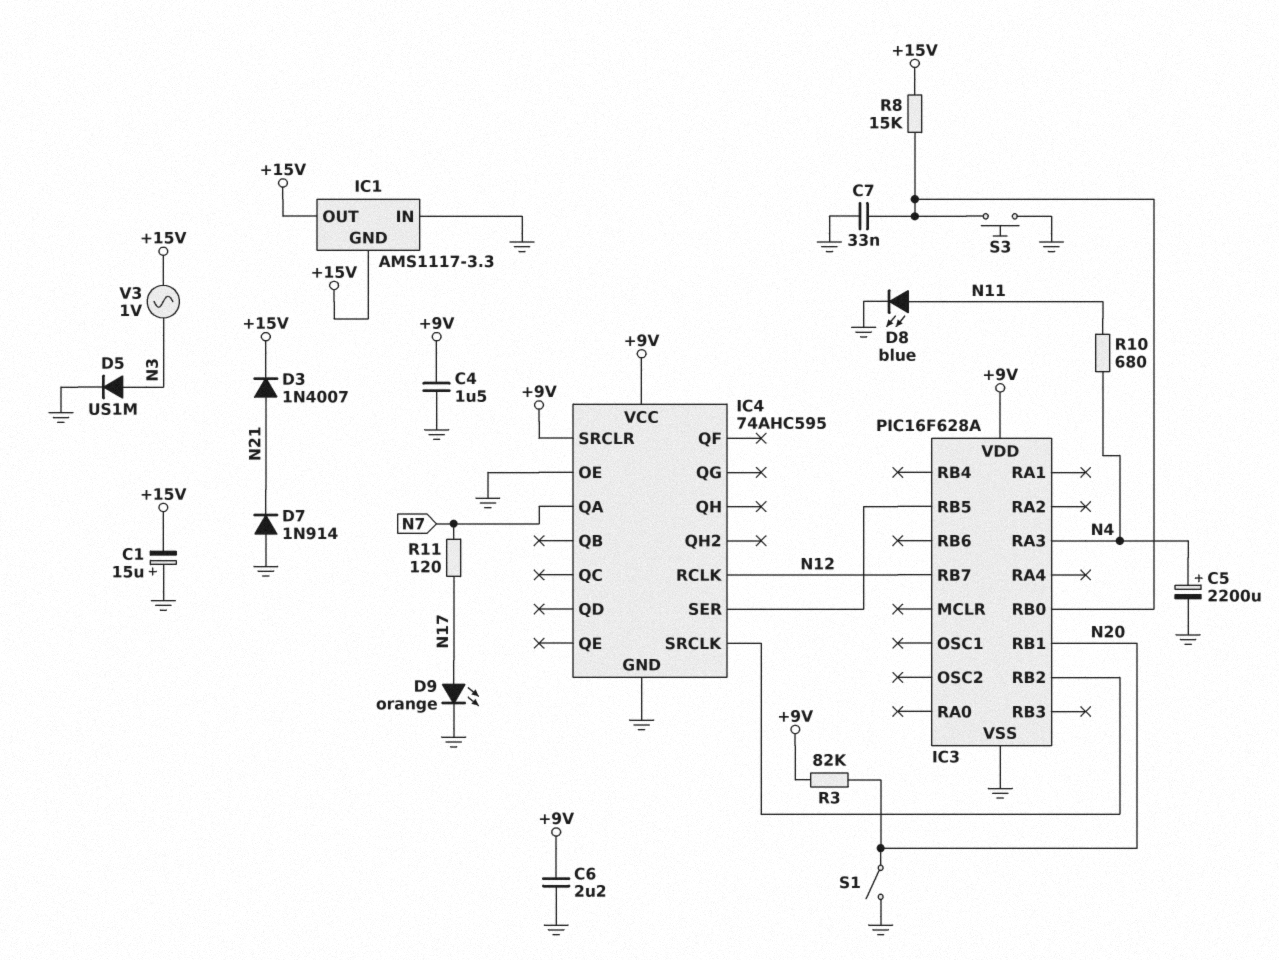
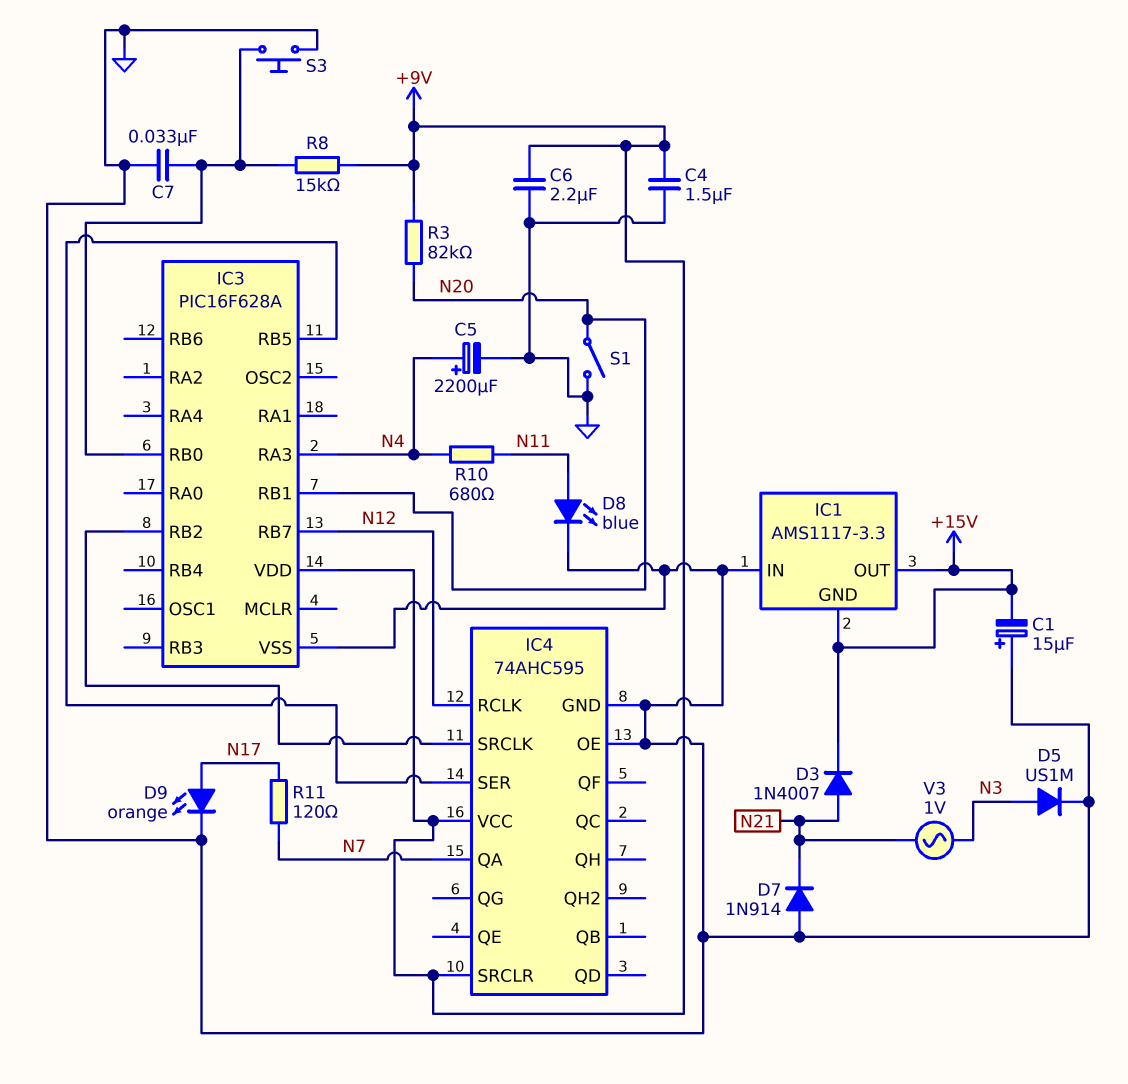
R8: 15k (+15V, IC3/RB0) -> 15k (+9V, IC3/RB0)
V3: AC 1V (+15V, N3) -> AC 1V (N3, N21)

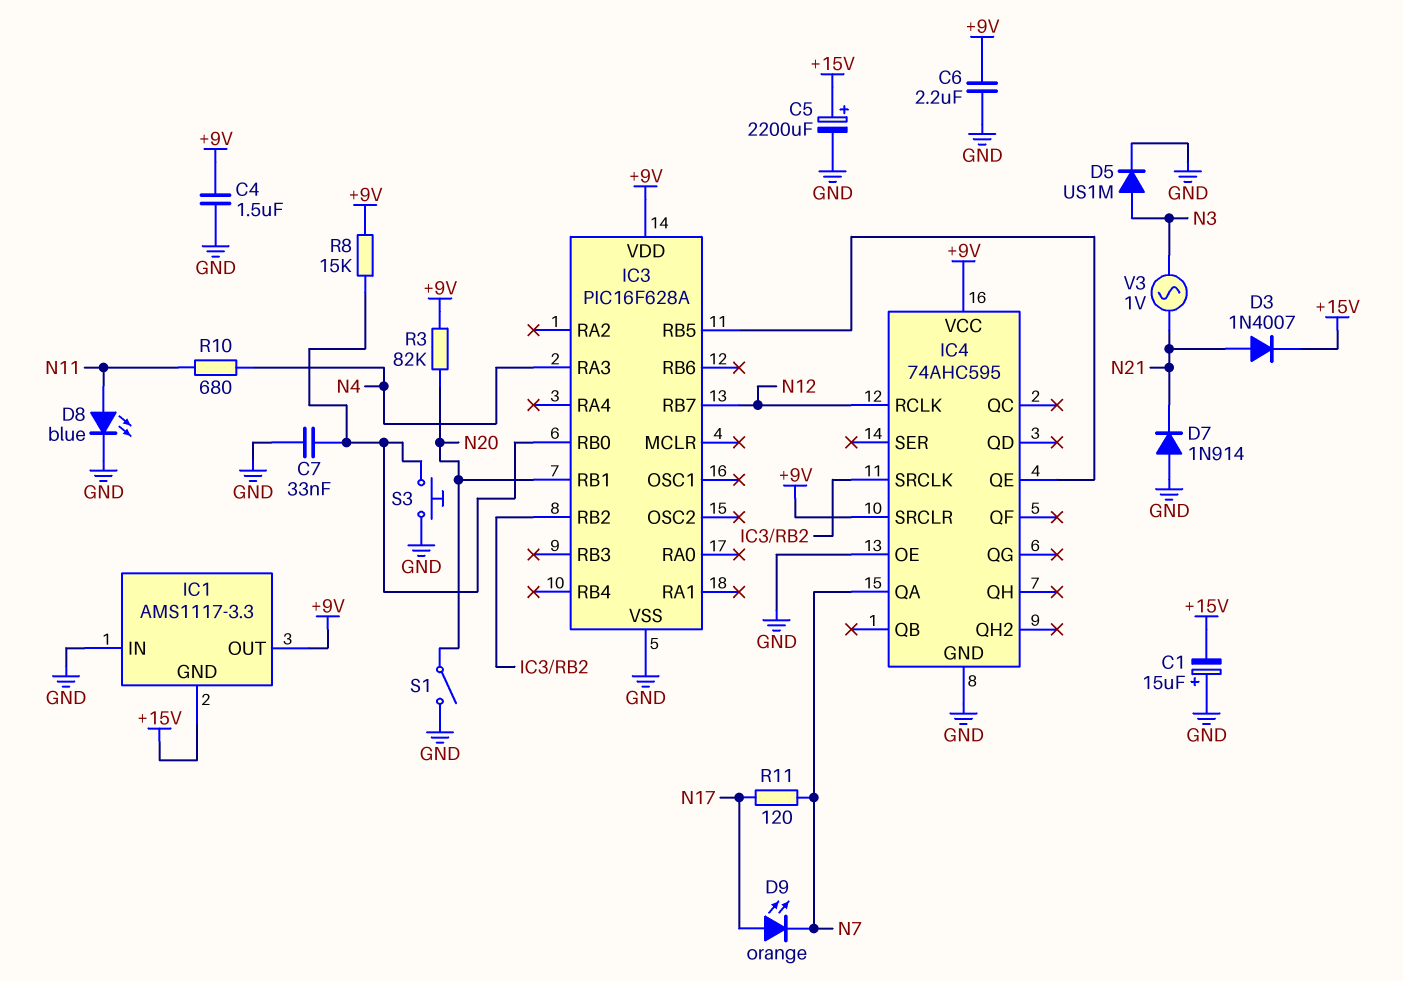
C5: 2200uF (plus N4, minus GND) -> 2200uF (plus +15V, minus GND)
D9: LED orange (A N17, K GND) -> LED orange (A N17, K N7)
IC1 pin OUT: +15V -> +9V
IC4 pin QE: none -> IC3/RB5
IC4 pin SER: IC3/RB5 -> none

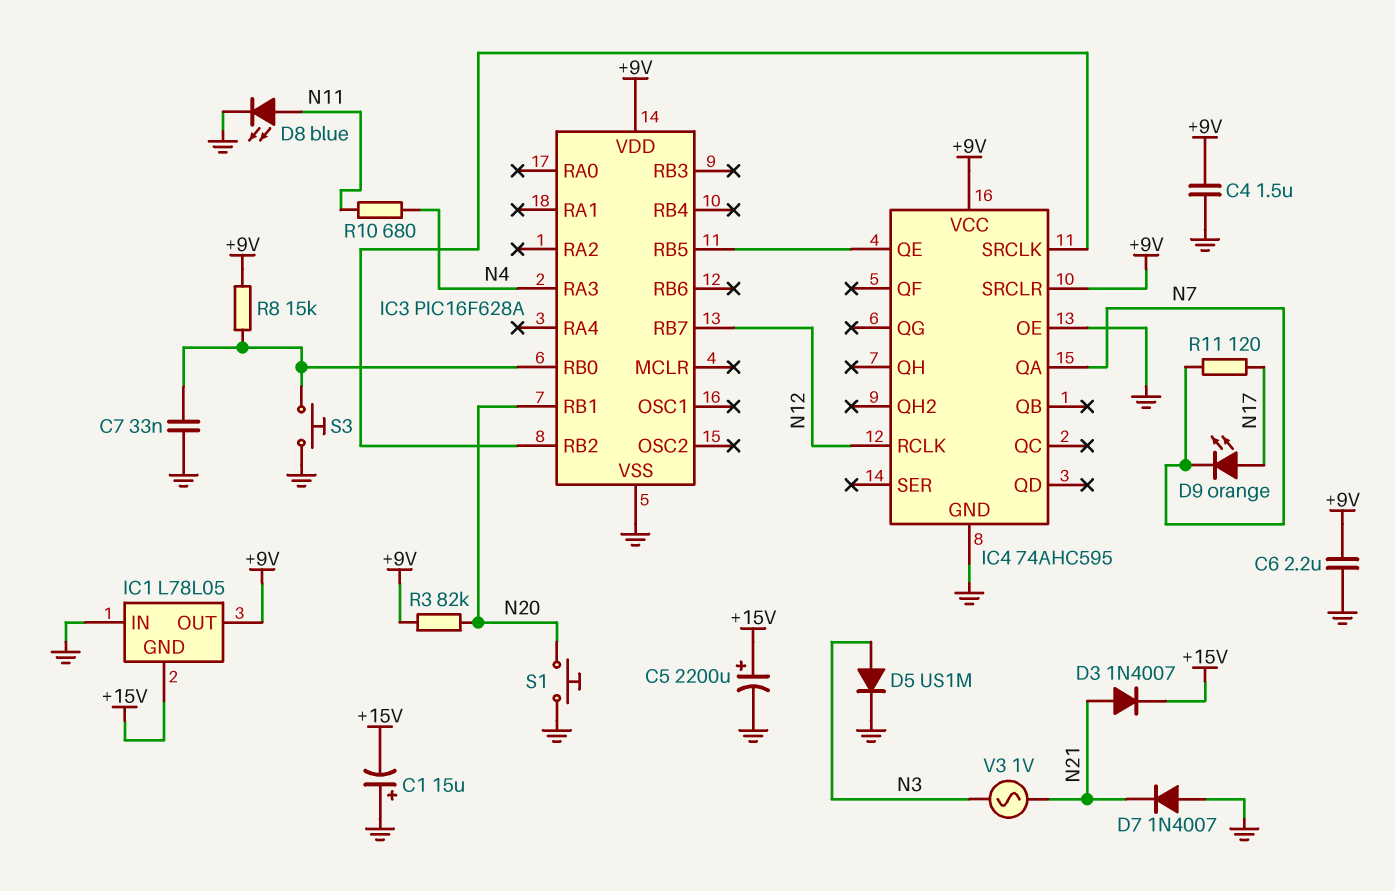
D7: diode 1N914 (A GND, K N21) -> diode 1N4007 (A GND, K N21)
IC1: AMS1117-3.3 -> L78L05
S1: switch (GND, N20) -> button (GND, N20)

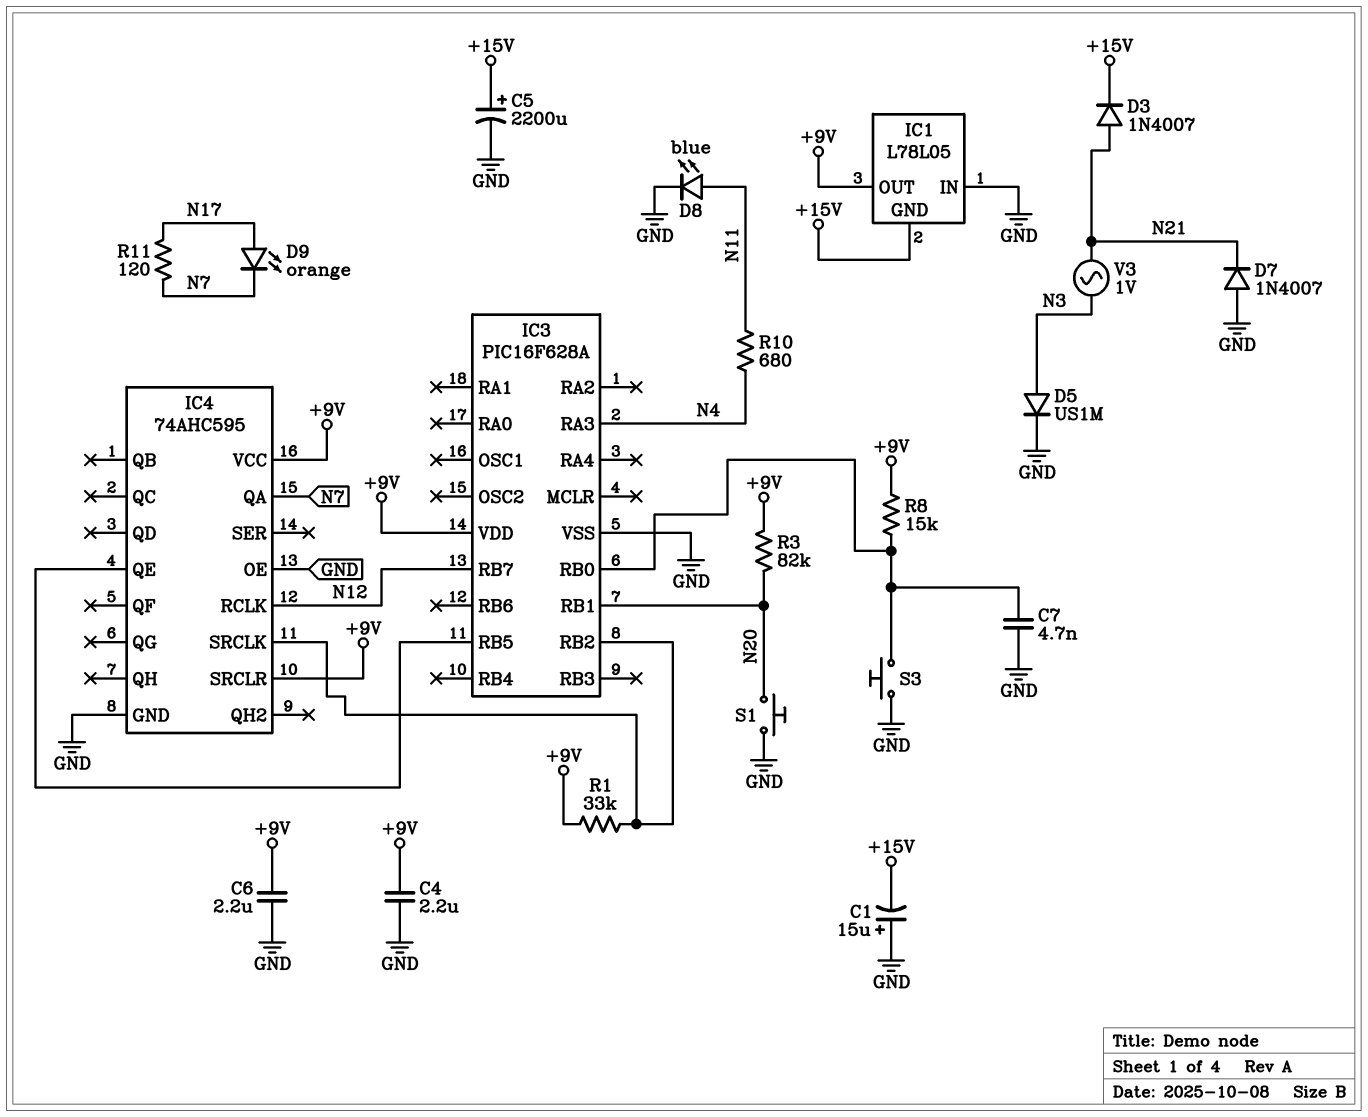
C4: 1.5uF (+9V, GND) -> 2.2uF (+9V, GND)
C7: 33nF (GND, IC3/RB0) -> 4.7nF (GND, IC3/RB0)
R1: none -> 33k (+9V, IC3/RB2)

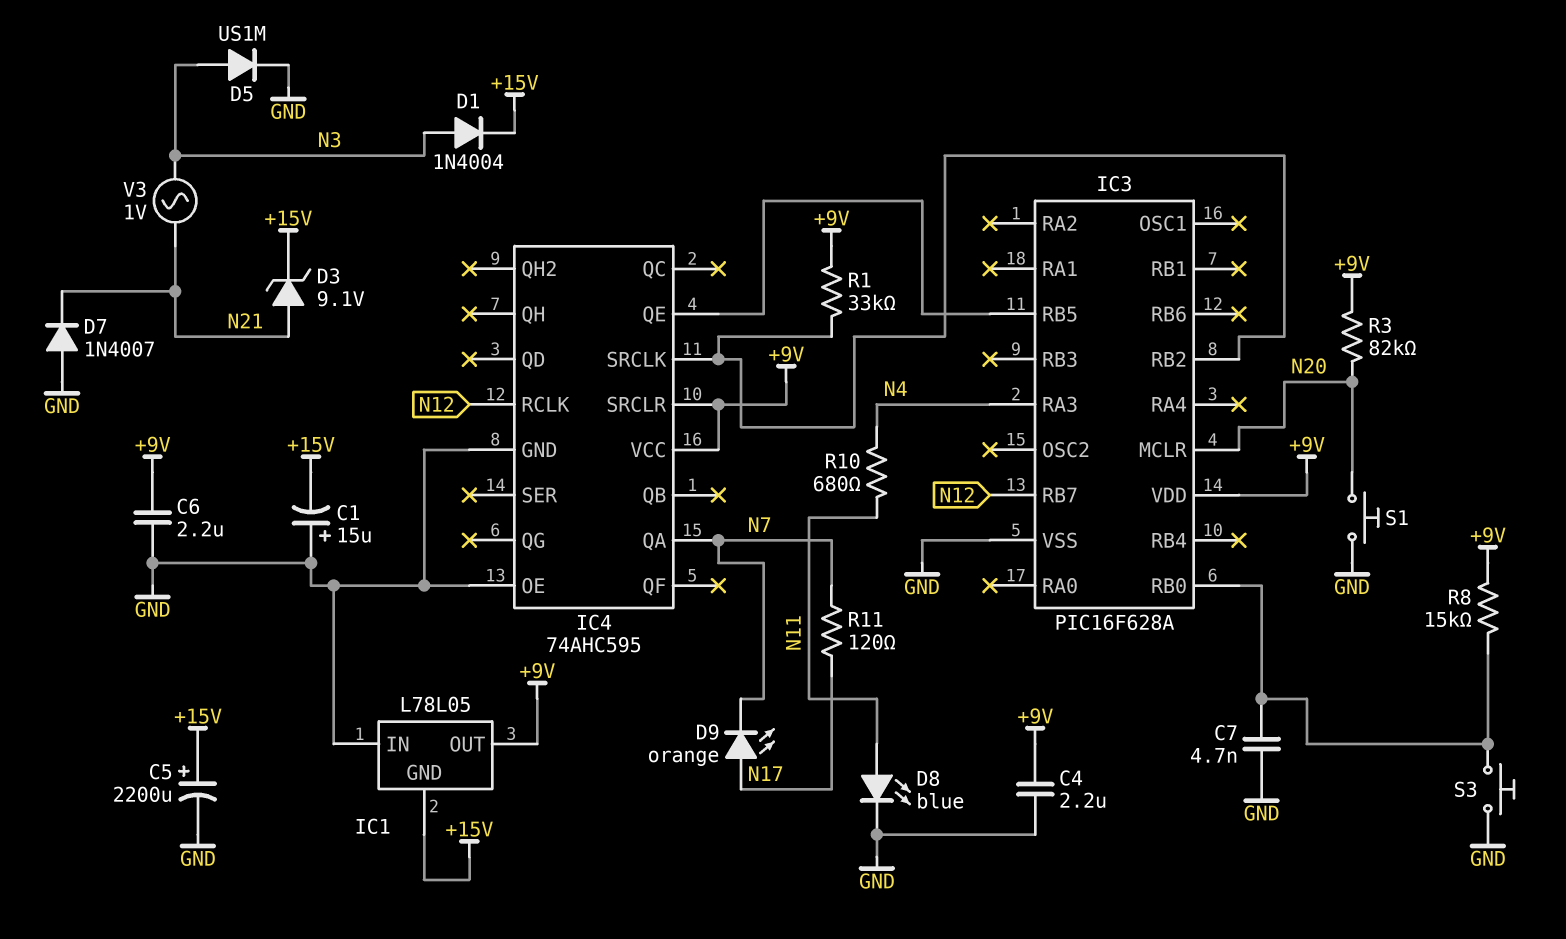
D1: none -> diode 1N4004 (A N3, K +15V)
D3: diode 1N4007 (A N21, K +15V) -> zener 9.1V (A N21, K +15V)
IC3 pin MCLR: none -> N20
IC3 pin RB1: N20 -> none

